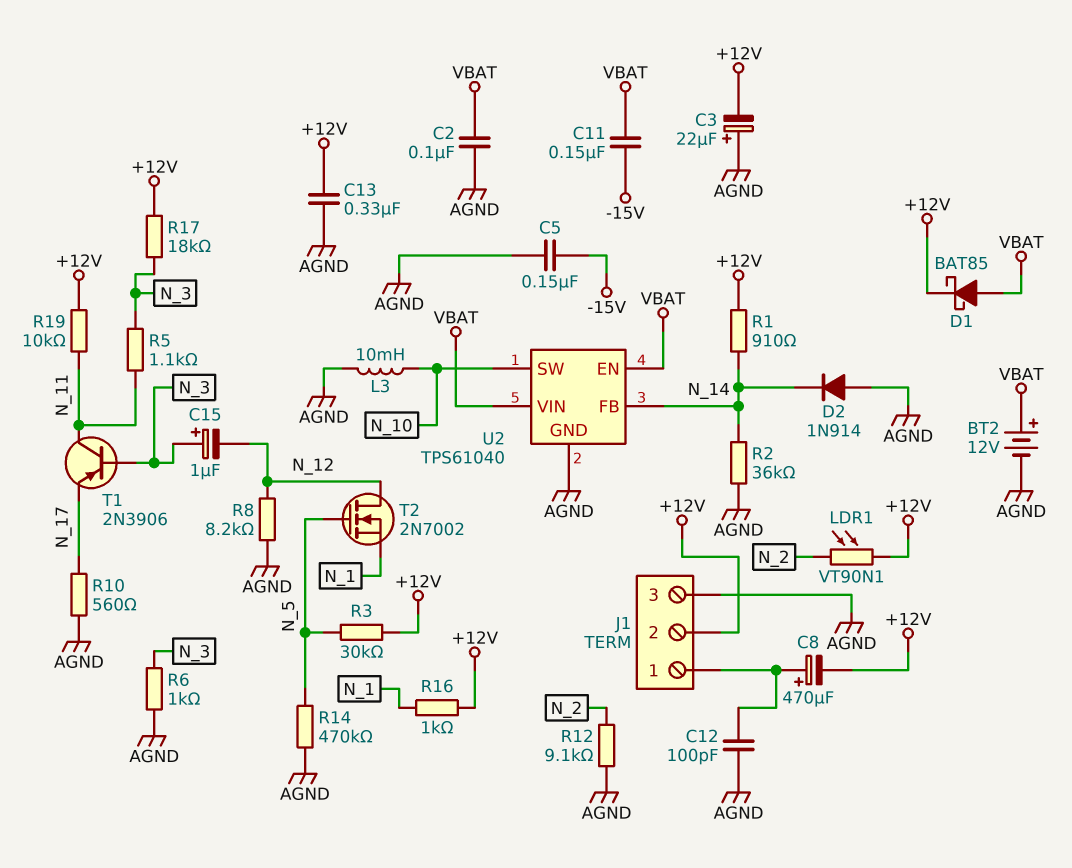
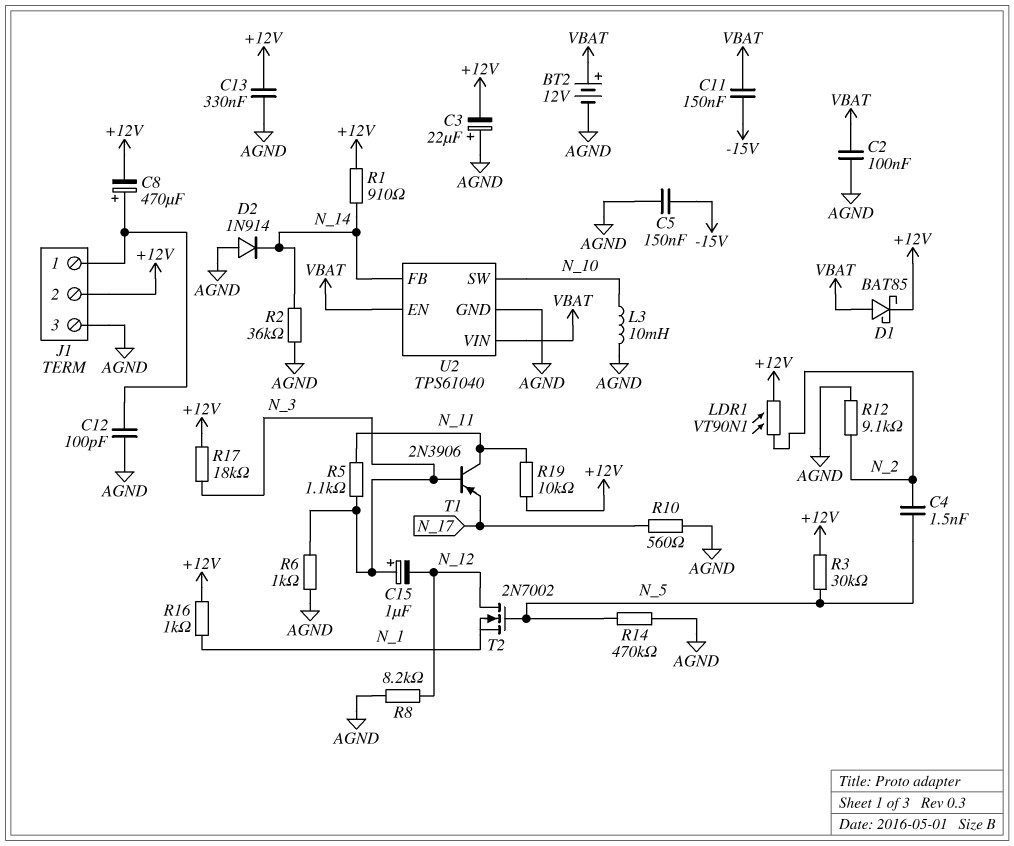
C4: none -> 1.5nF (N_2, N_5)

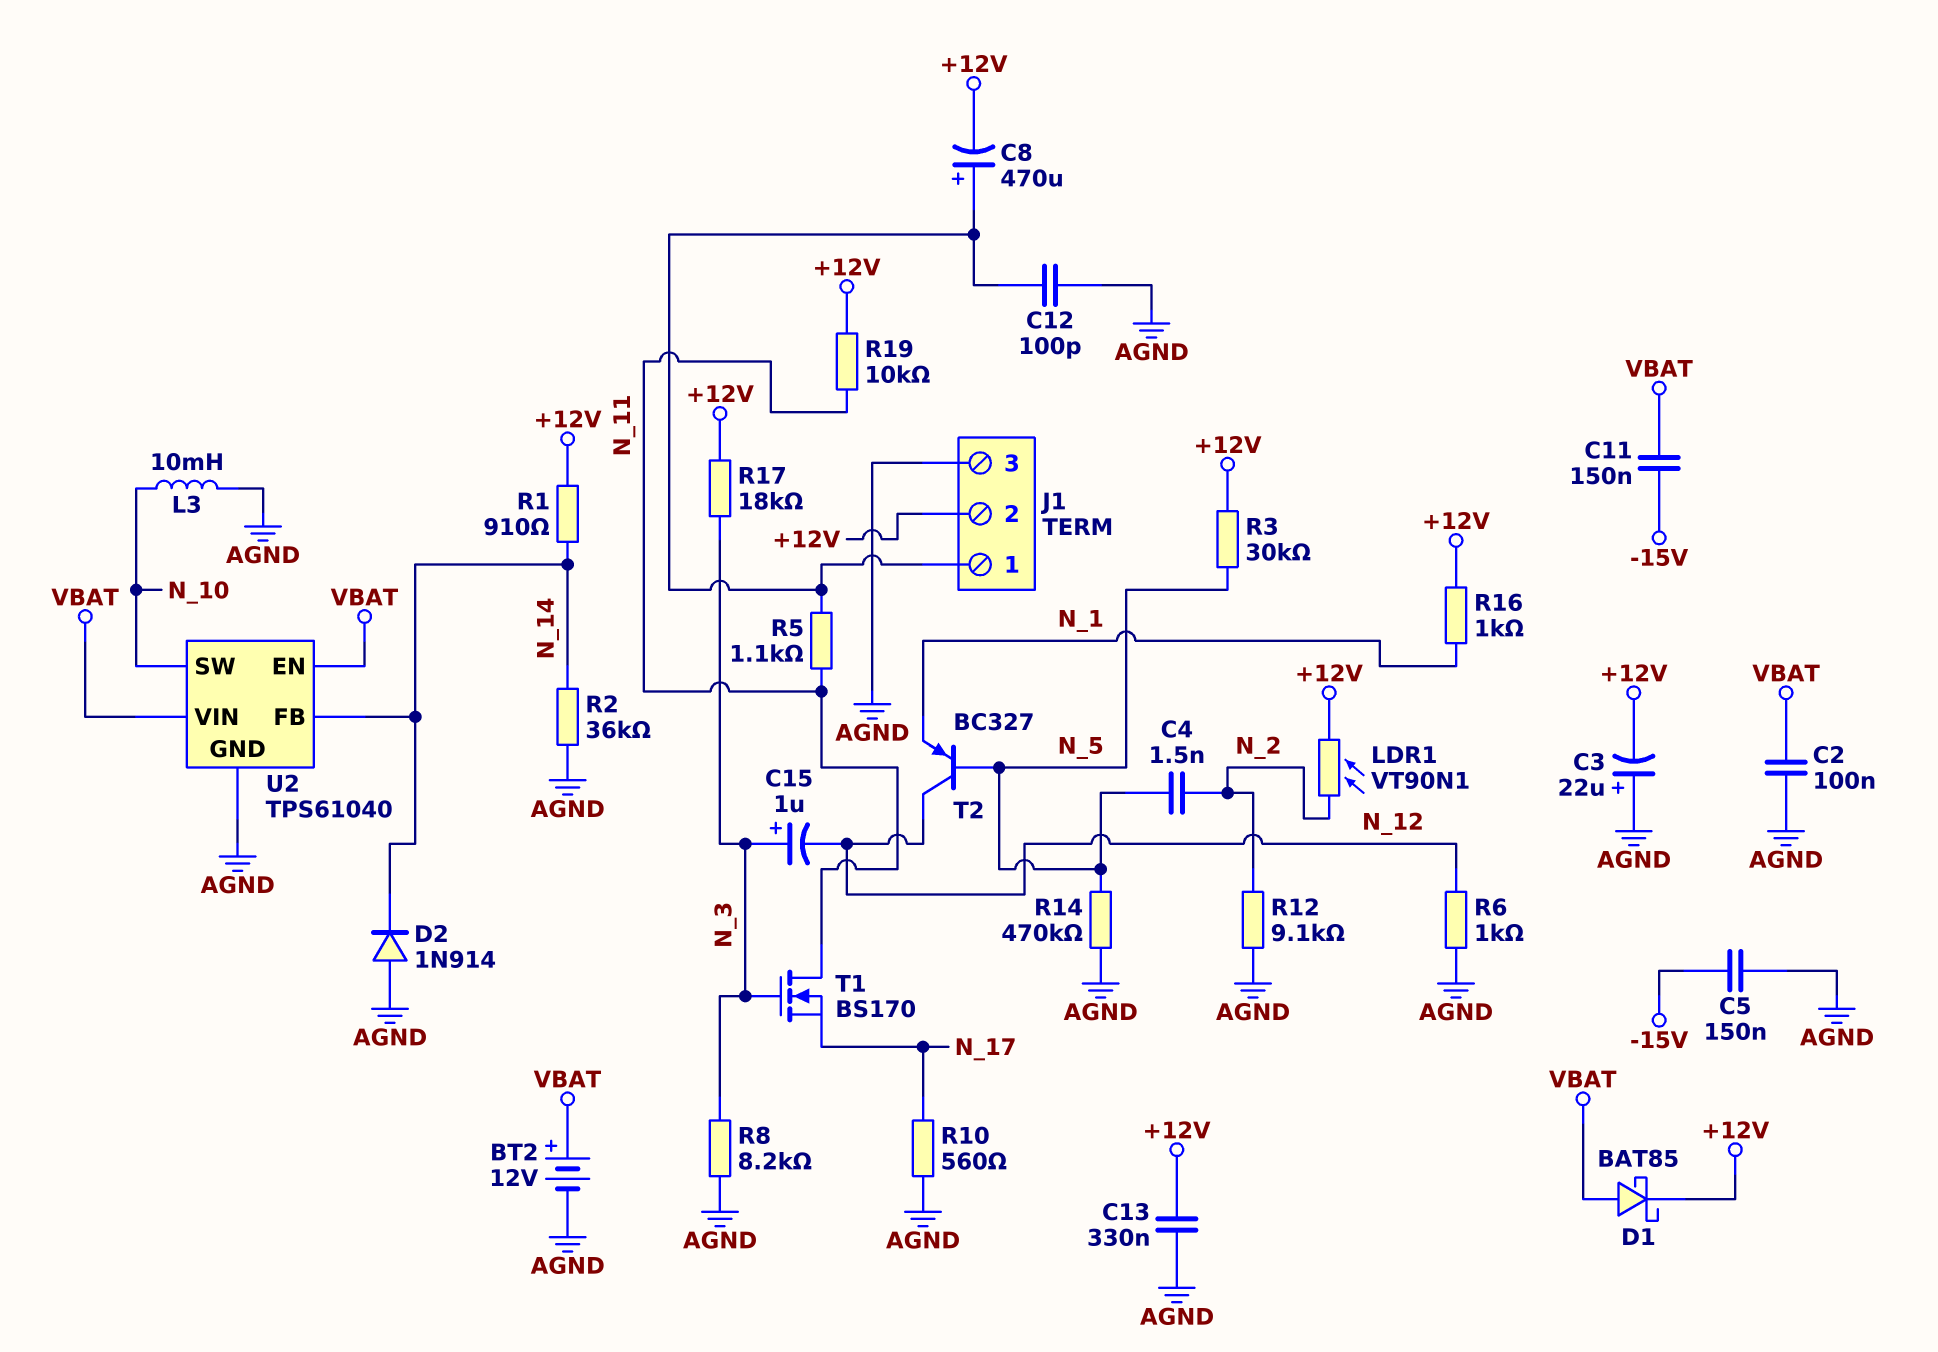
R5: 1.1k (N_3, N_11) -> 1.1k (J1/1, N_11)
R6: 1k (AGND, N_3) -> 1k (AGND, N_12)
R8: 8.2k (AGND, N_12) -> 8.2k (AGND, N_3)
T1: PNP 2N3906 (B N_3, C N_11, E N_17) -> NMOS BS170 (G N_3, D N_11, S N_17)
T2: NMOS 2N7002 (G N_5, D N_12, S N_1) -> PNP BC327 (B N_5, C N_12, E N_1)

